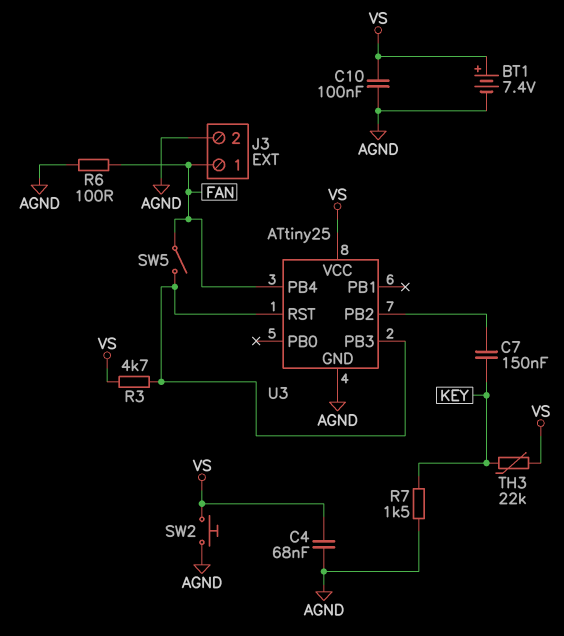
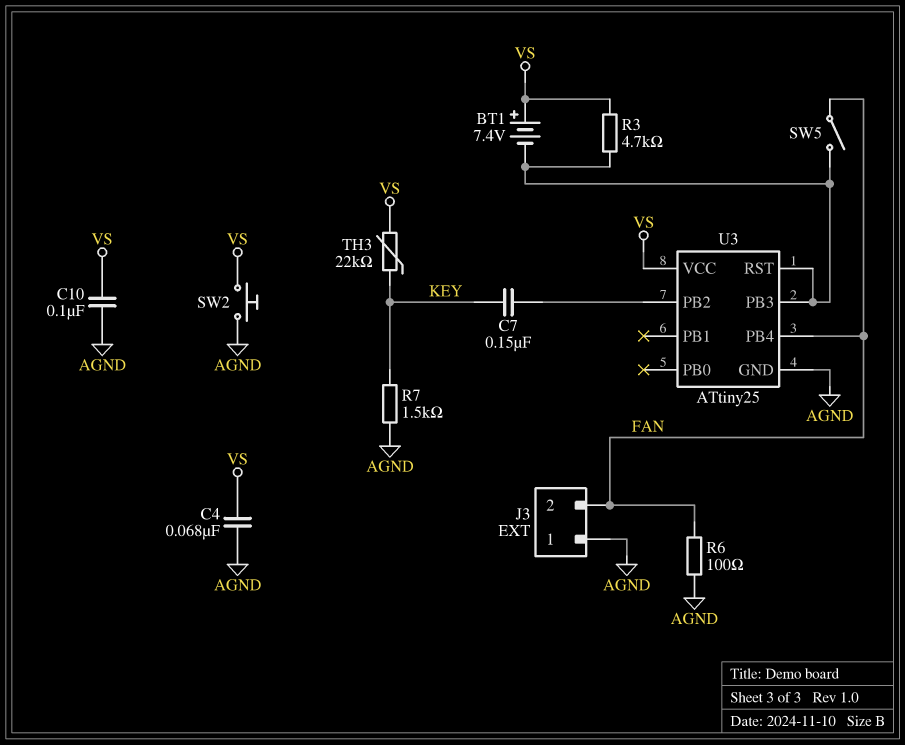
BT1: 7.4V (plus VS, minus AGND) -> 7.4V (plus VS, minus U3/PB3)
J3 pin 1: FAN -> AGND
J3 pin 2: AGND -> FAN

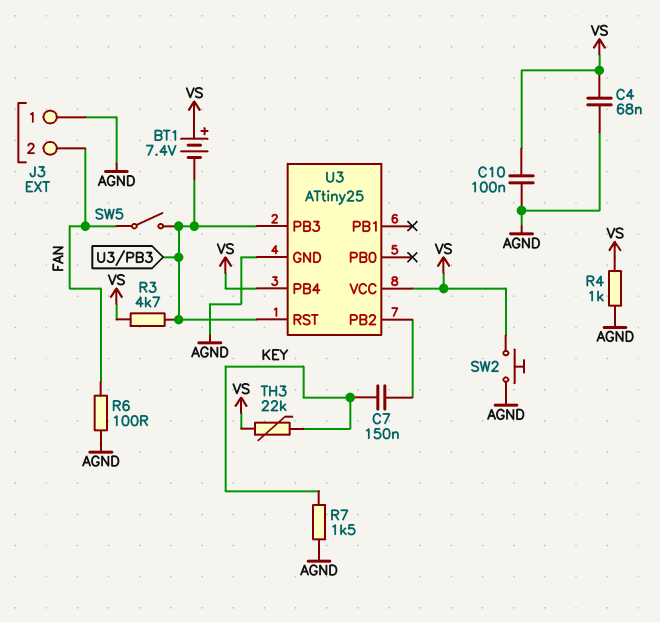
R4: none -> 1k (AGND, VS)
U3 pin PB4: FAN -> VS

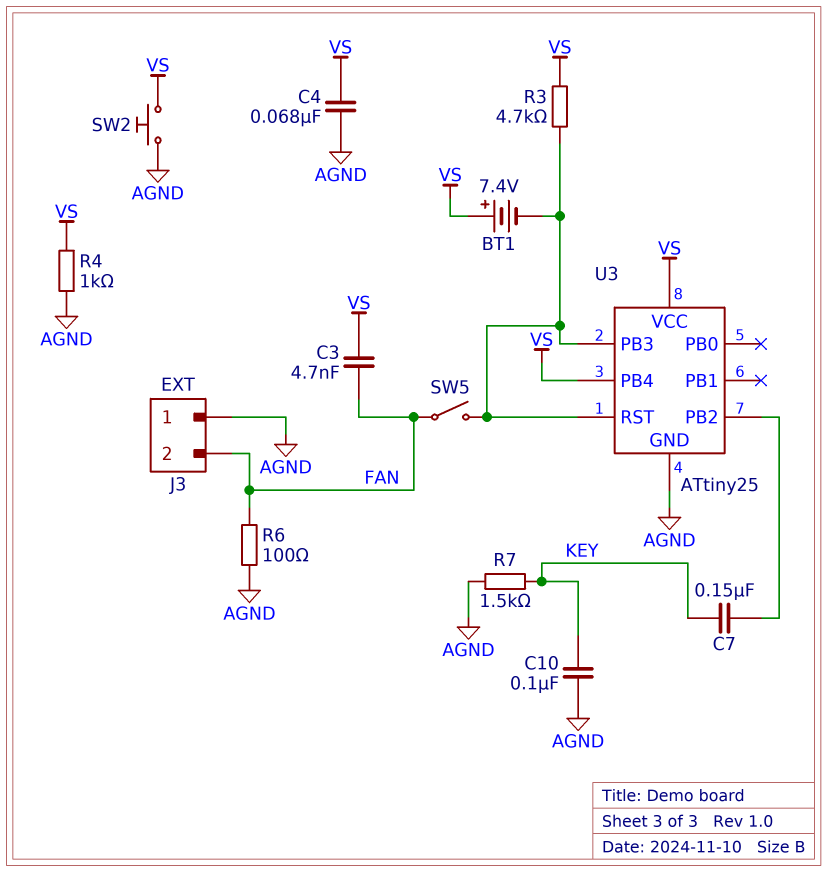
C3: none -> 4.7nF (FAN, VS)
C10: 100nF (AGND, VS) -> 100nF (AGND, KEY)
TH3: 22k (KEY, VS) -> none

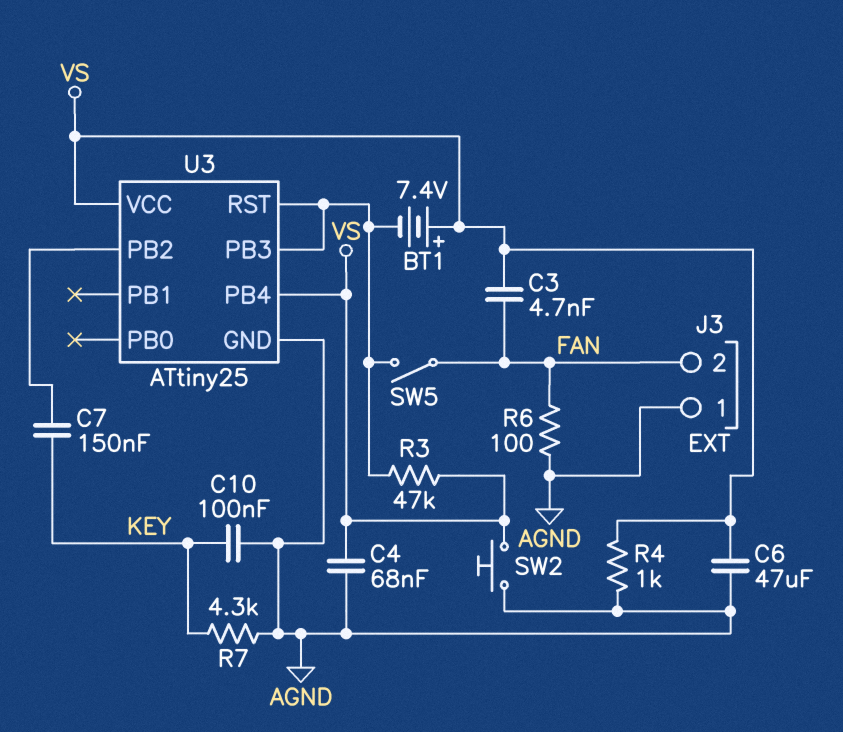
C6: none -> 47uF (AGND, VS)
R3: 4.7k (U3/PB3, VS) -> 47k (U3/PB3, VS)
R7: 1.5k (AGND, KEY) -> 4.3k (AGND, KEY)

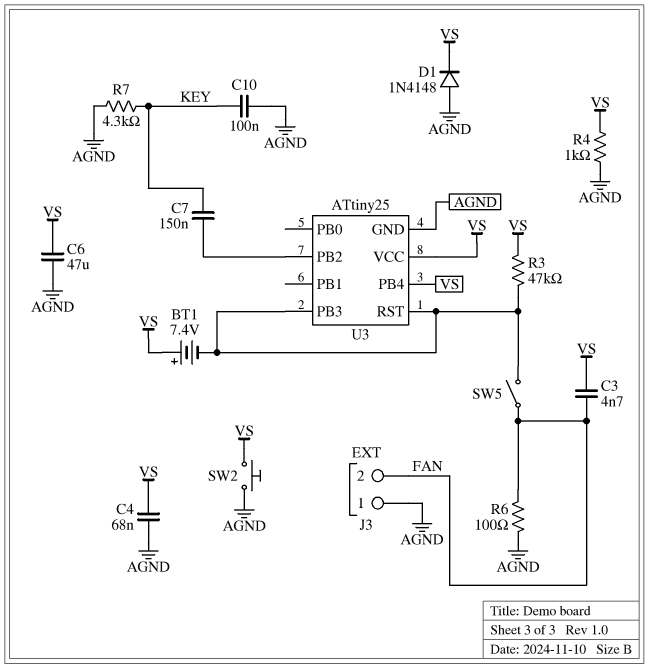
D1: none -> diode 1N4148 (A AGND, K VS)

